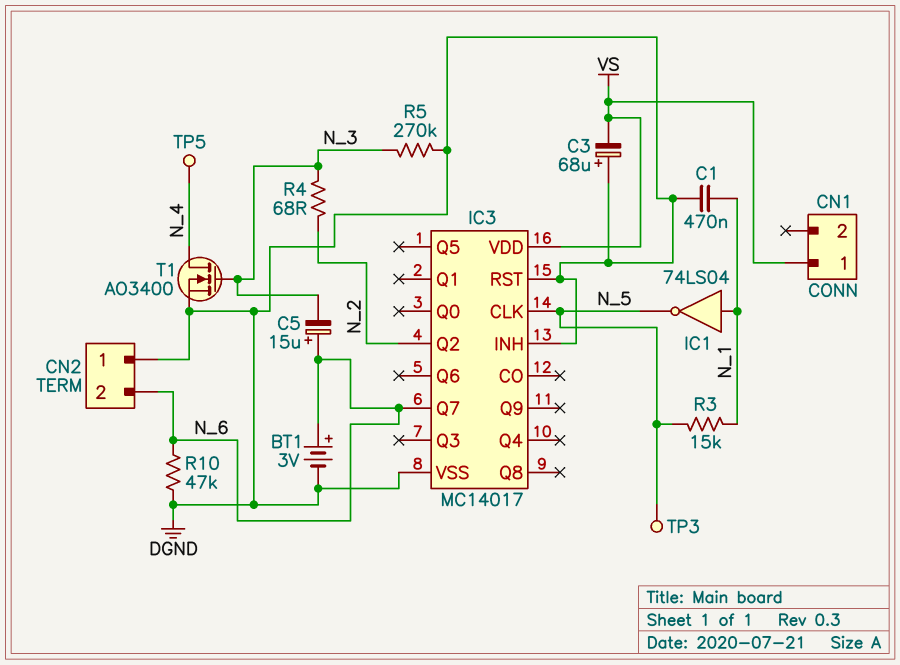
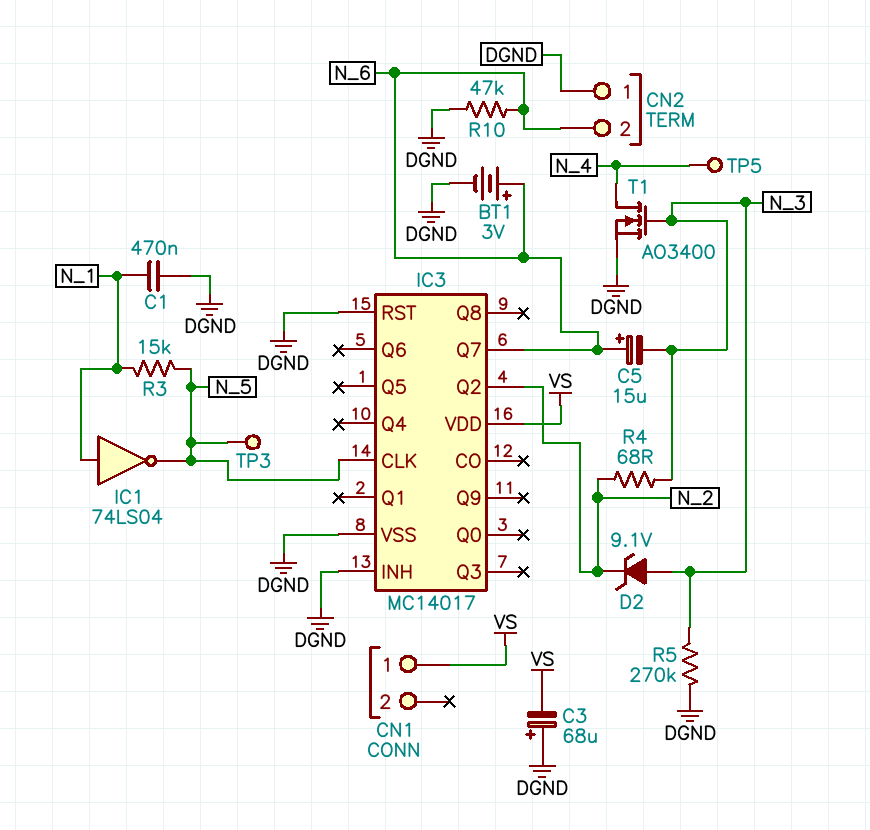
D2: none -> zener 9.1V (A N_3, K N_2)

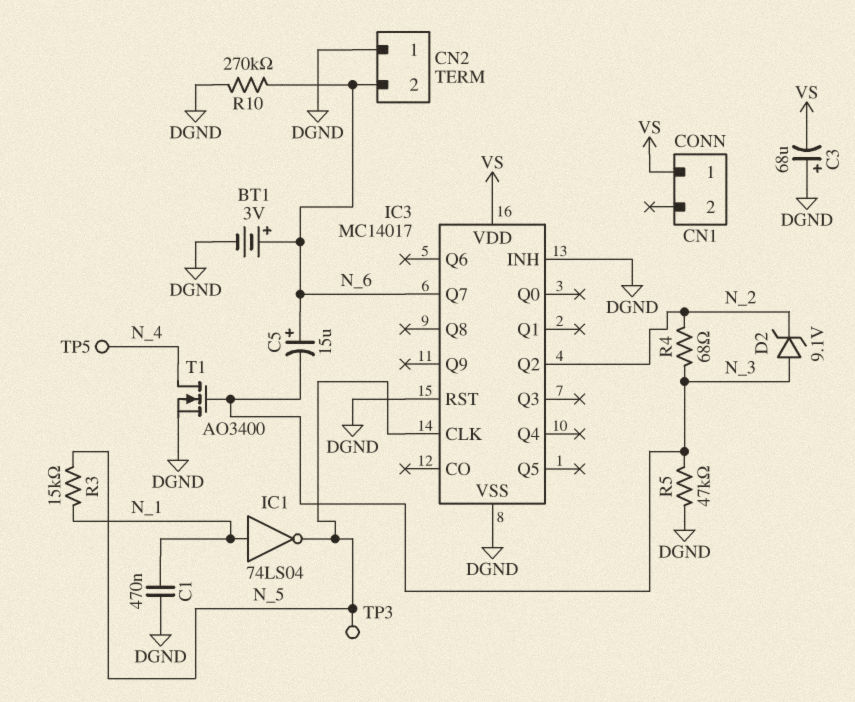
R5: 270k (DGND, N_3) -> 47k (DGND, N_3)
R10: 47k (DGND, N_6) -> 270k (DGND, N_6)

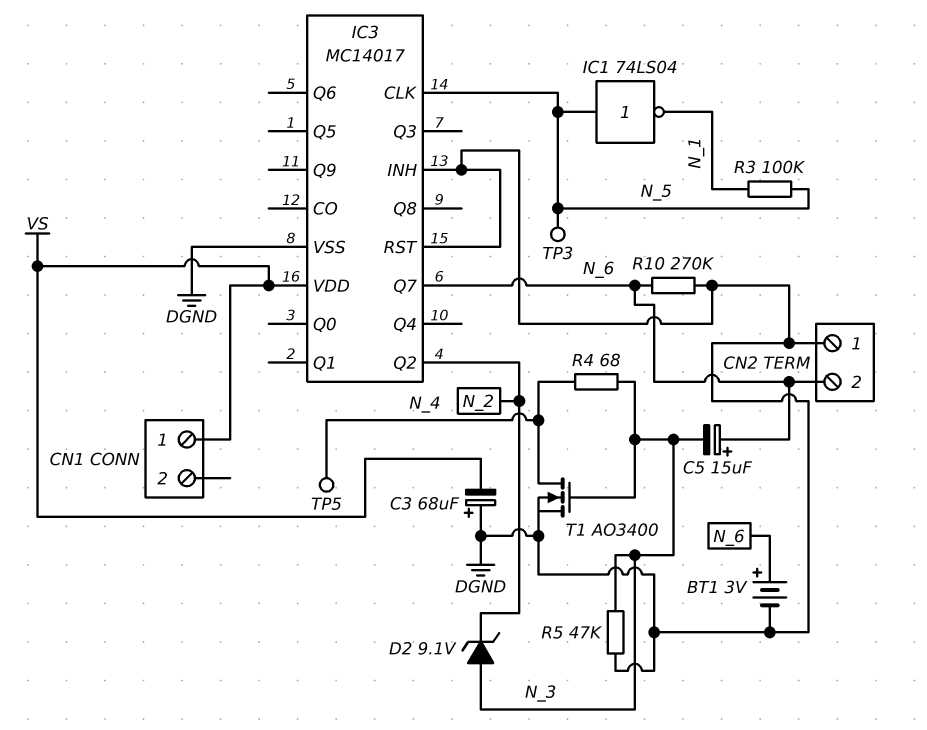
C1: 470nF (DGND, N_1) -> none
IC1: NOT 74LS04 (in N_1, out N_5) -> NOT 74LS04 (in N_5, out N_1)
R3: 15k (N_1, N_5) -> 100k (N_1, N_5)
R4: 68 (N_2, N_3) -> 68 (N_3, N_4)

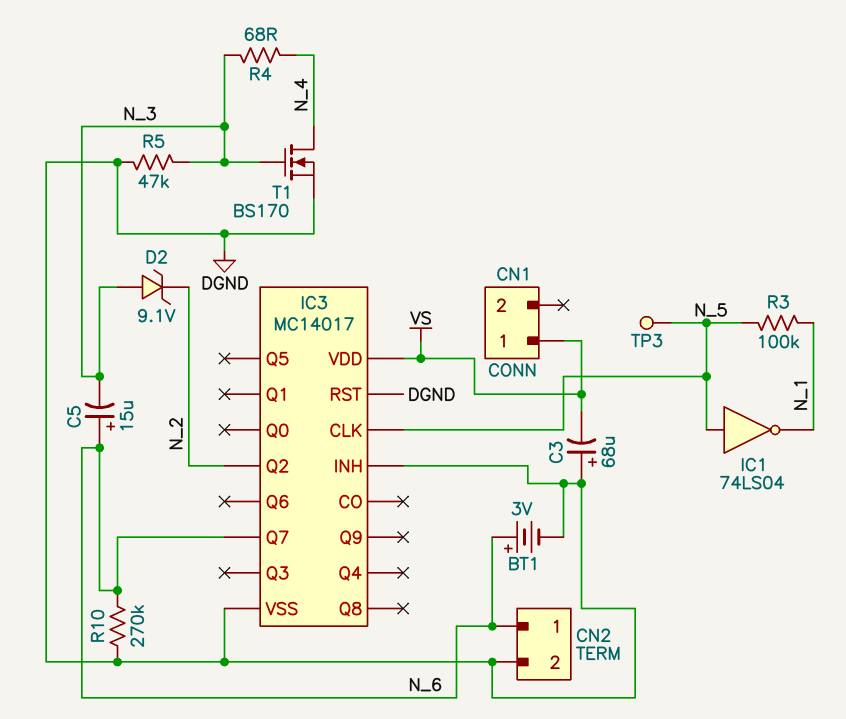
CN2 pin 1: DGND -> N_6
CN2 pin 2: N_6 -> DGND
T1: NMOS AO3400 (G N_3, D N_4, S DGND) -> NMOS BS170 (G N_3, D N_4, S DGND)
TP5: test point (N_4) -> none

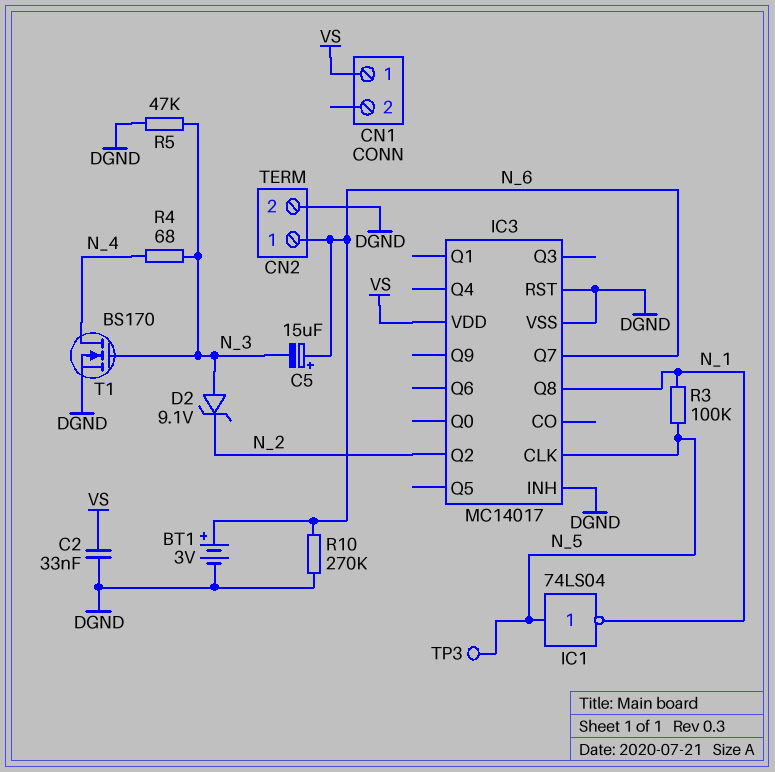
C2: none -> 33nF (DGND, VS)
C3: 68uF (plus DGND, minus VS) -> none
IC3 pin Q8: none -> N_1

